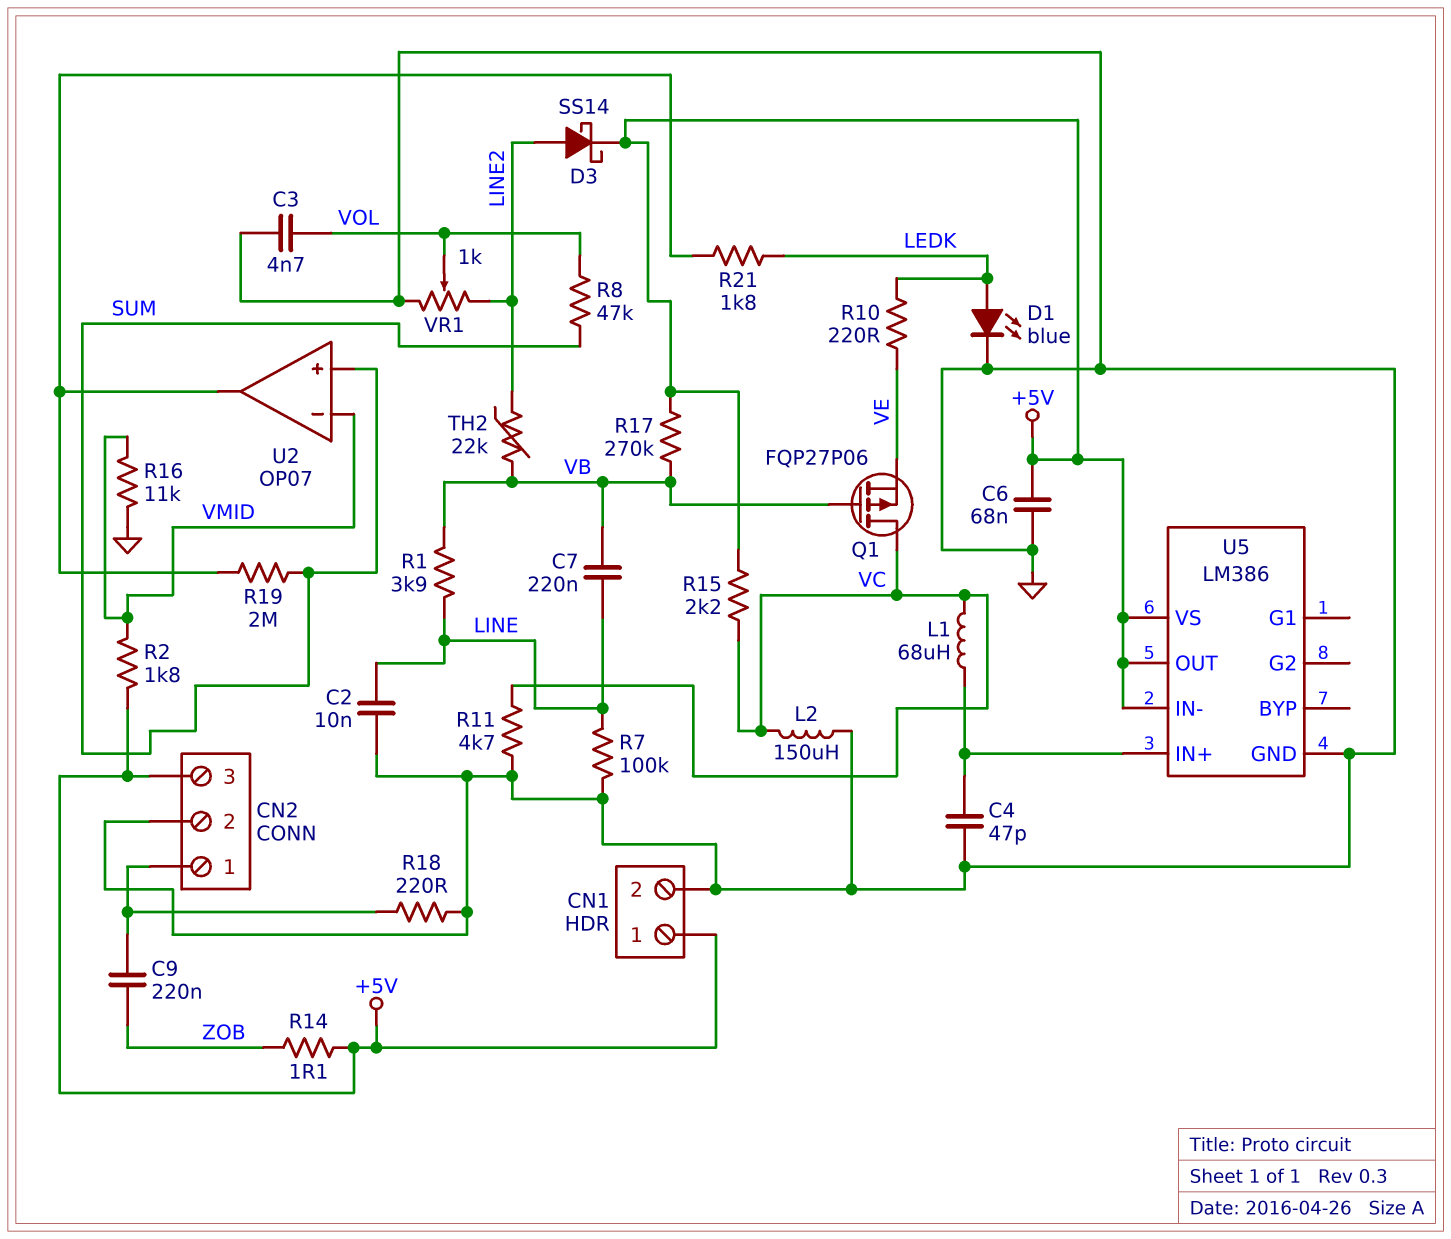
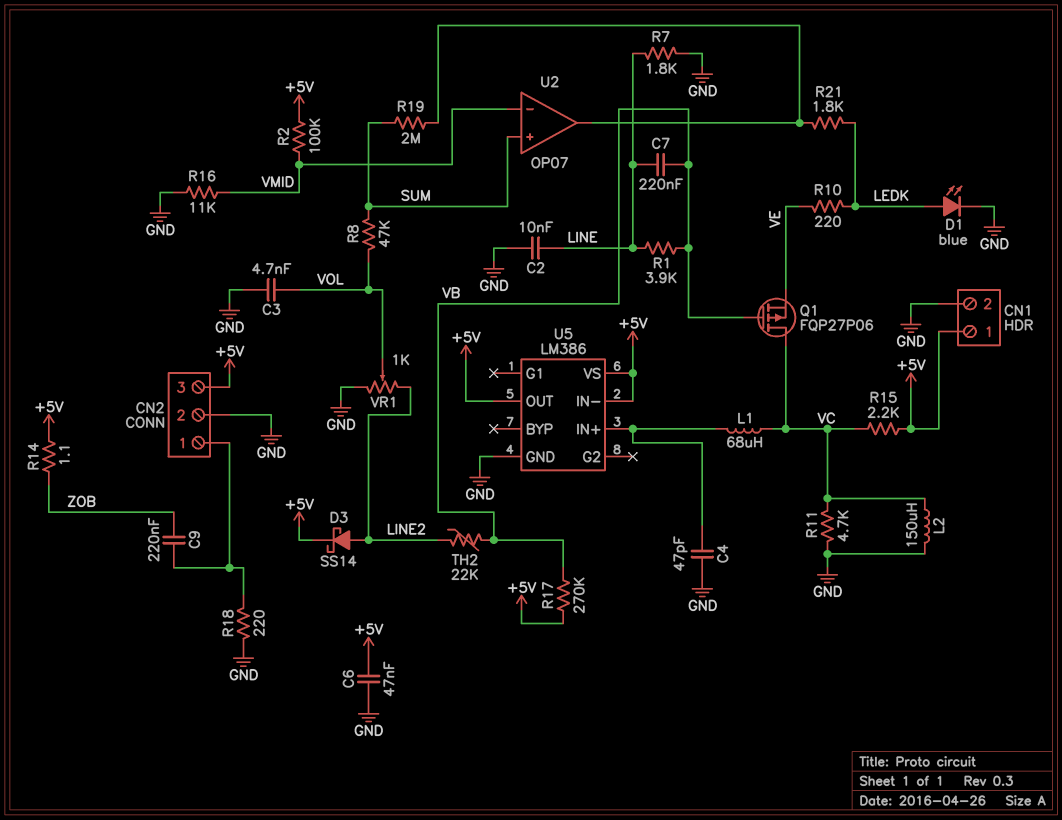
C6: 68nF (+5V, GND) -> 47nF (+5V, GND)
R2: 1.8k (+5V, VMID) -> 100k (+5V, VMID)
R7: 100k (GND, LINE) -> 1.8k (GND, LINE)

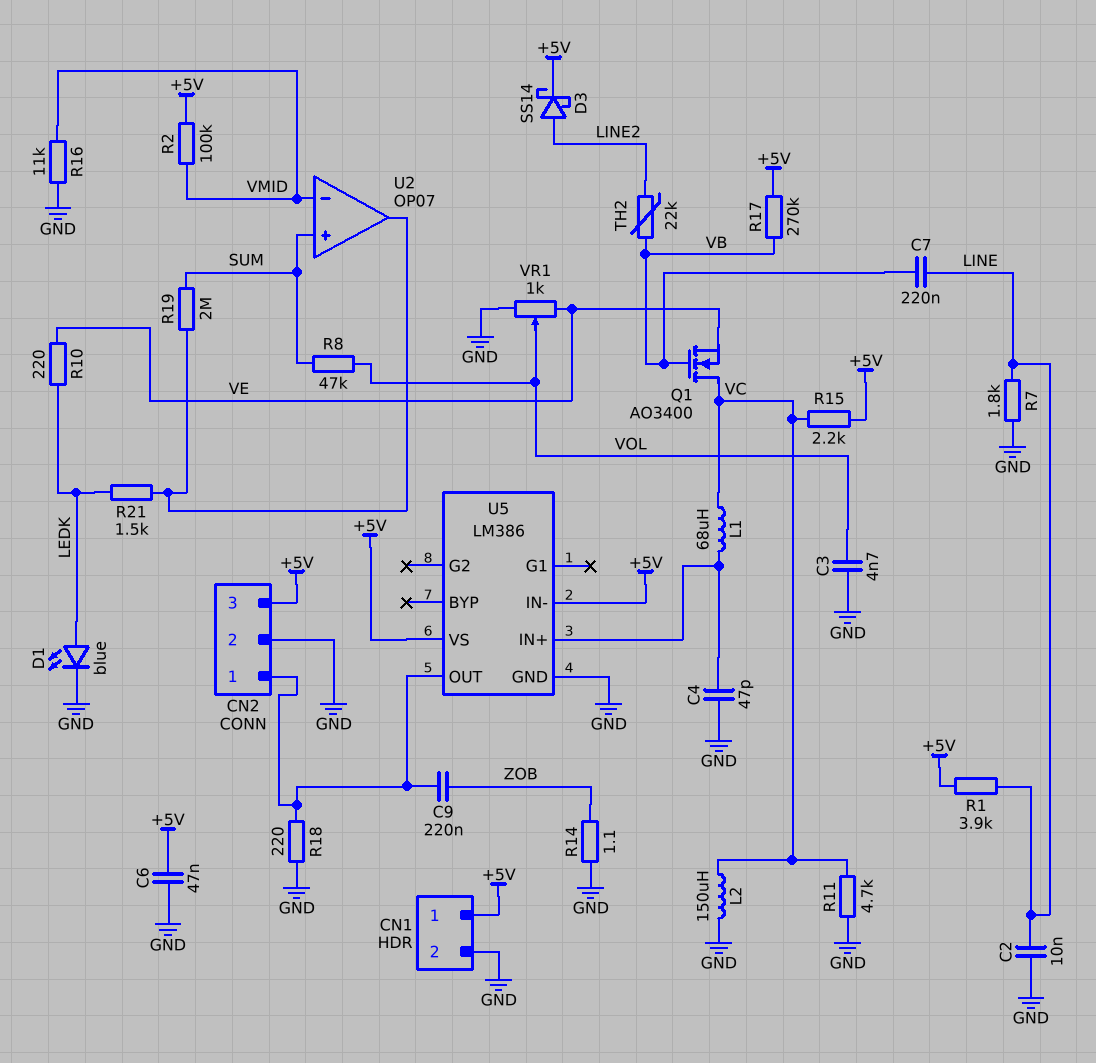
Q1: PMOS FQP27P06 (G VB, D VC, S VE) -> NMOS AO3400 (G VB, D VC, S VE)
R1: 3.9k (LINE, VB) -> 3.9k (+5V, LINE)
R14: 1.1 (+5V, ZOB) -> 1.1 (GND, ZOB)
R21: 1.8k (LEDK, U2/out) -> 1.5k (LEDK, U2/out)
U5 pin OUT: +5V -> CN2/1
VR1: 1k (GND, LINE2, wiper VOL) -> 1k (GND, VE, wiper VOL)

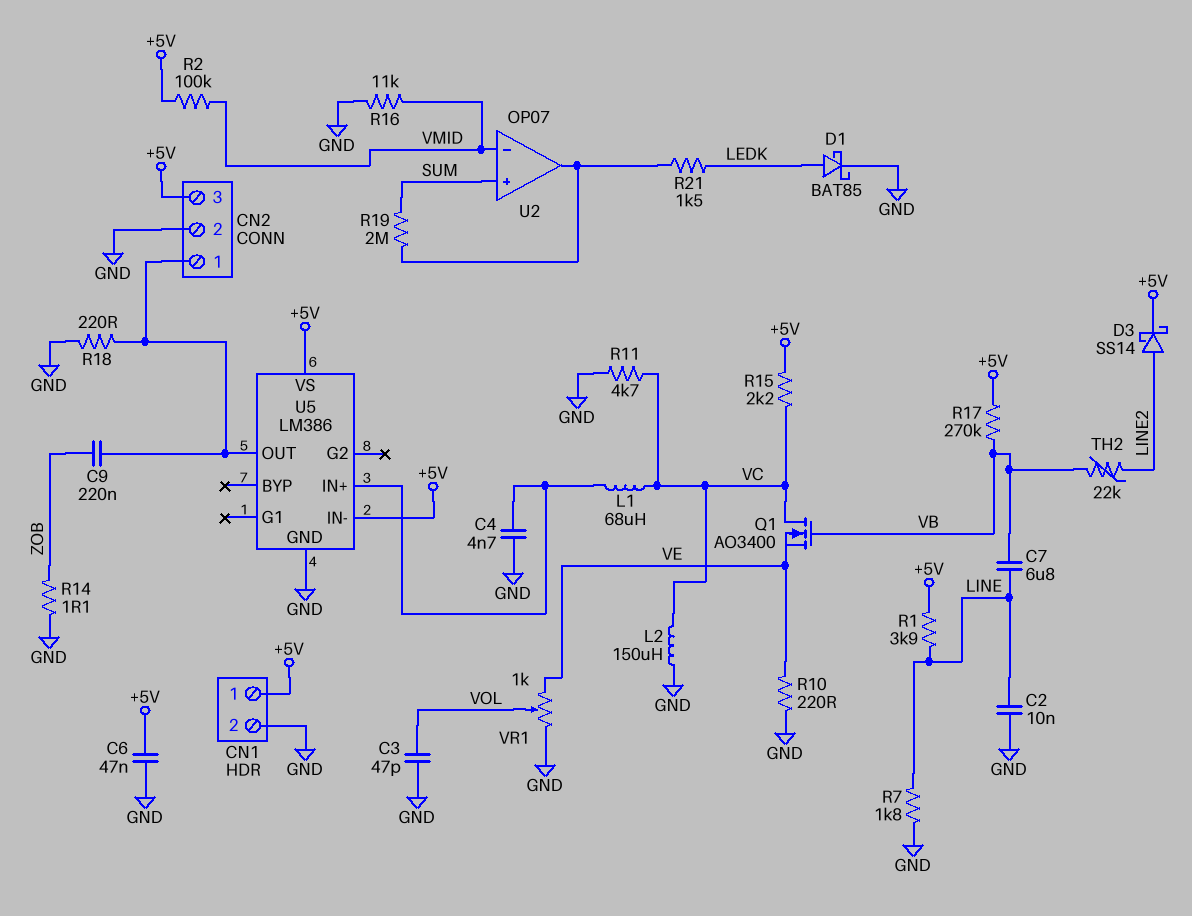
C3: 4.7nF (GND, VOL) -> 47pF (GND, VOL)
C4: 47pF (GND, U5/IN+) -> 4.7nF (GND, U5/IN+)
C7: 220nF (LINE, VB) -> 6.8uF (LINE, VB)
D1: LED blue (A LEDK, K GND) -> schottky BAT85 (A LEDK, K GND)
R8: 47k (SUM, VOL) -> none
R10: 220 (LEDK, VE) -> 220 (GND, VE)

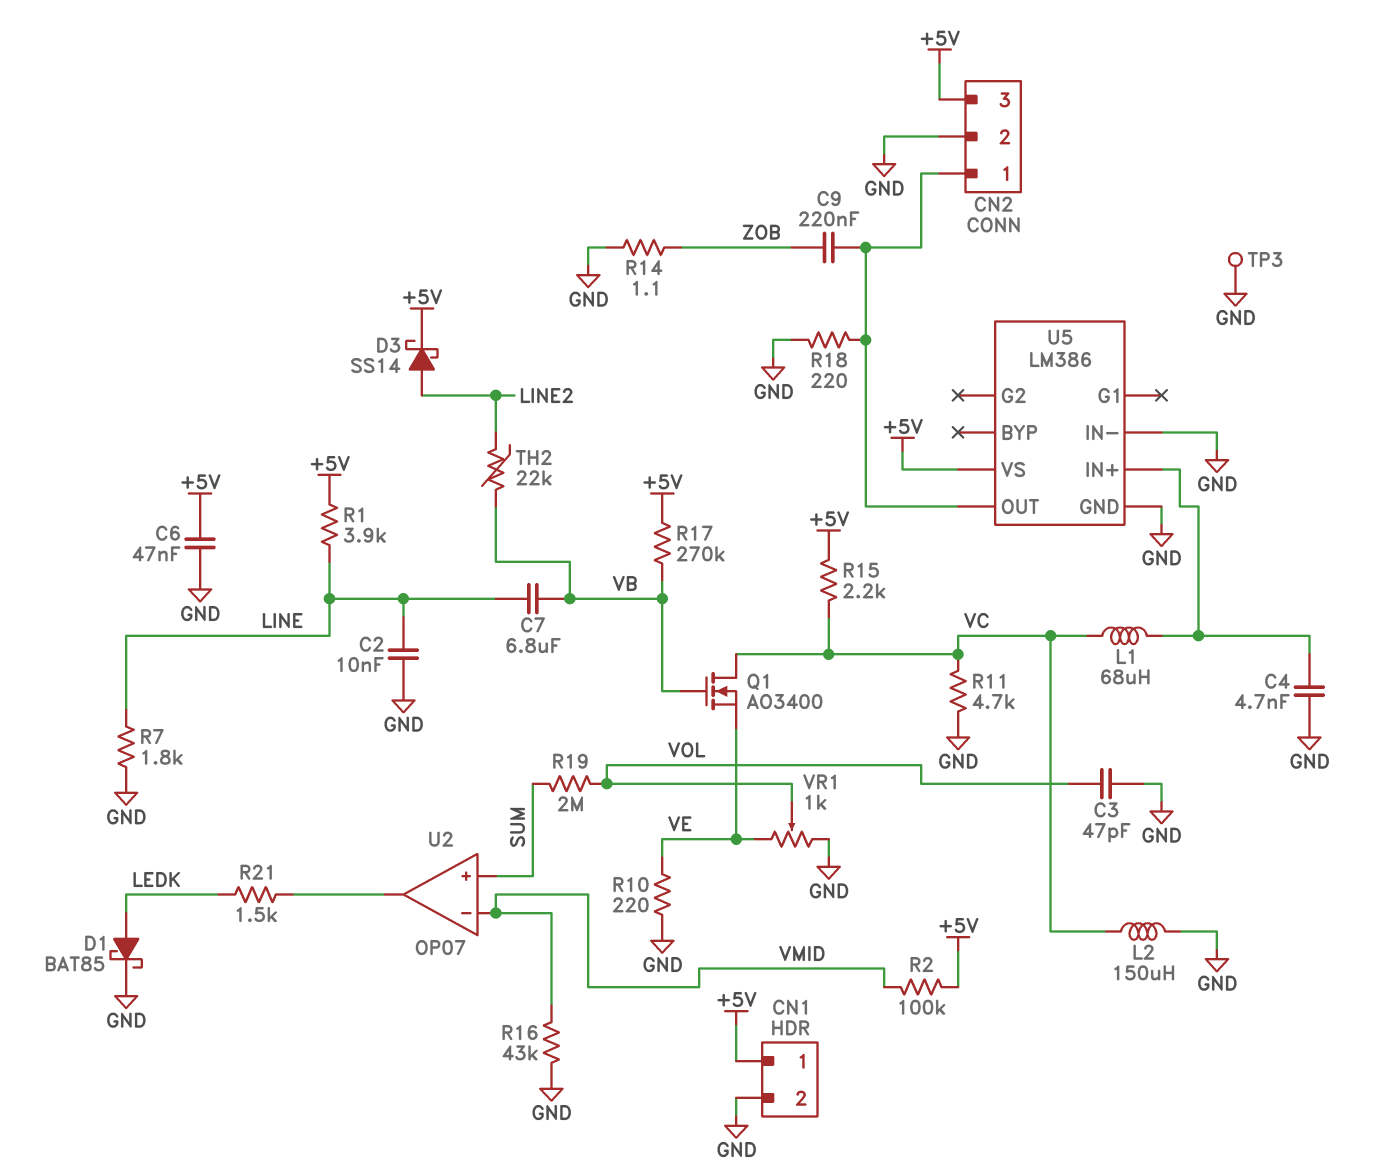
R16: 11k (GND, VMID) -> 43k (GND, VMID)
R19: 2M (SUM, U2/out) -> 2M (SUM, VOL)
TP3: none -> test point (GND)
U5 pin IN-: +5V -> GND

